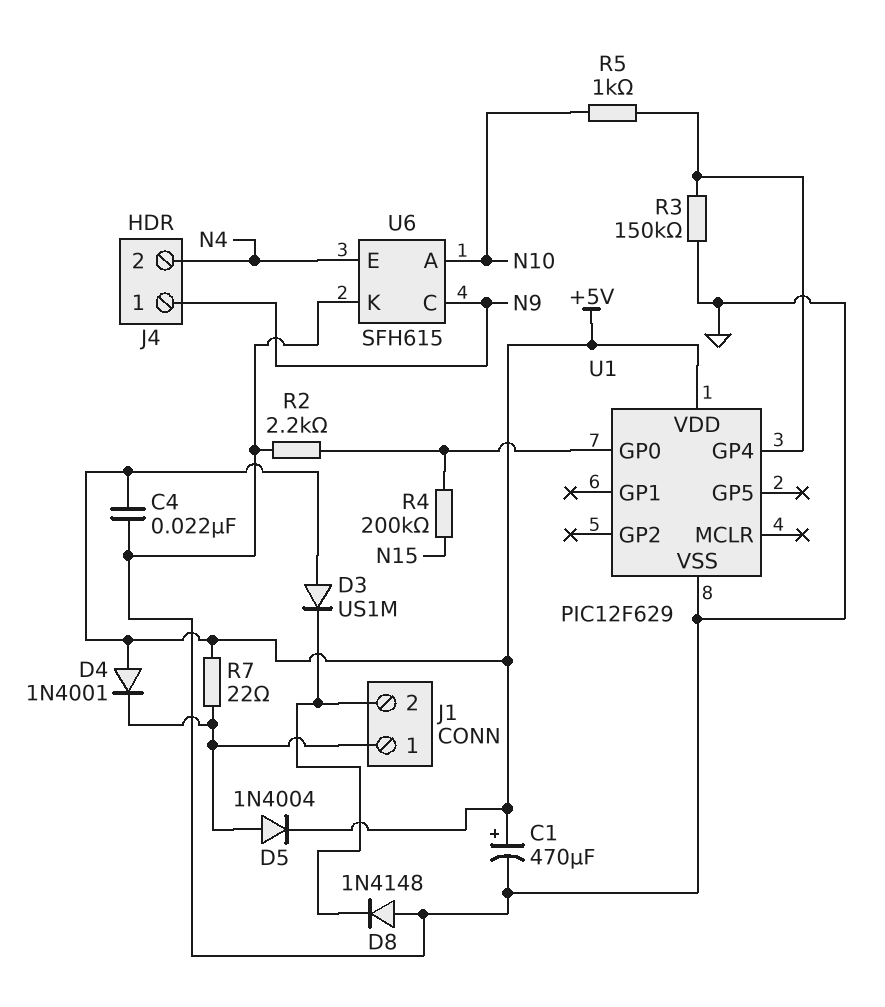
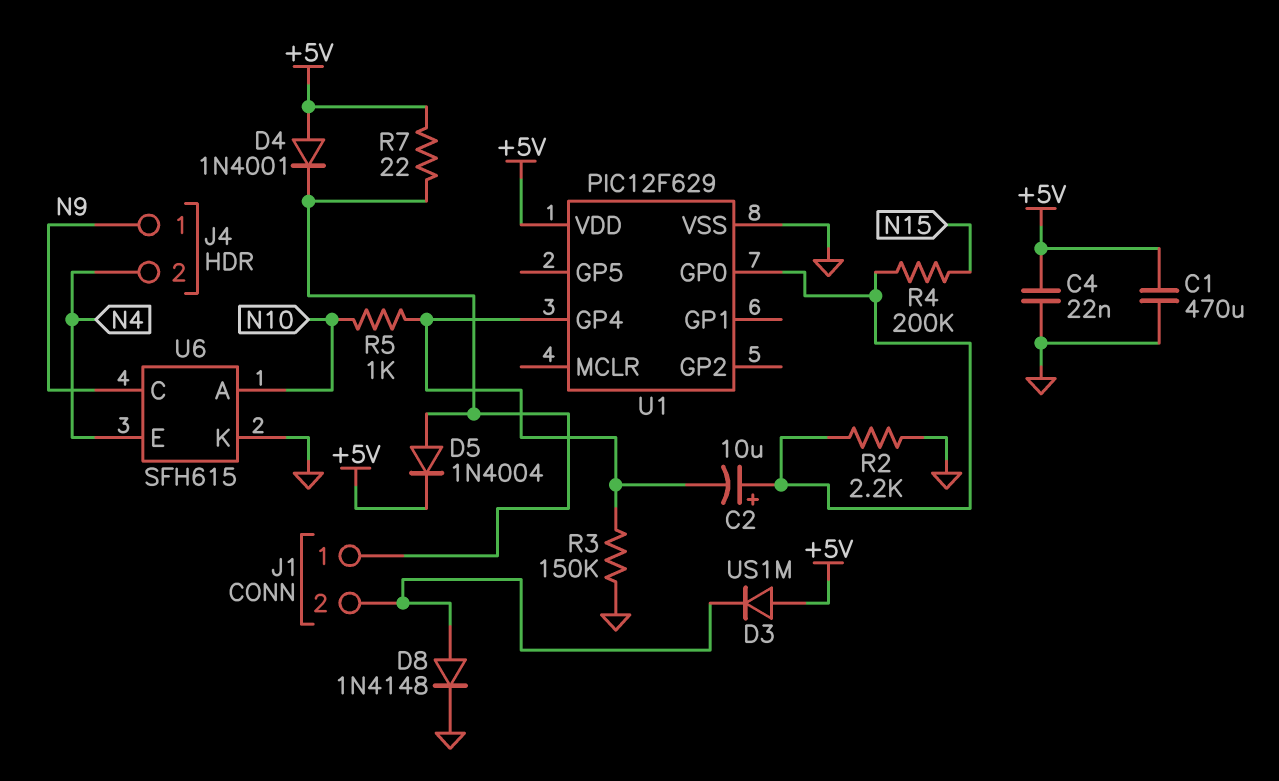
C1: 470uF (plus +5V, minus GND) -> 470uF (+5V, GND)
C2: none -> 10uF (plus U1/GP0, minus U1/GP4)
D8: diode 1N4148 (A GND, K J1/2) -> diode 1N4148 (A J1/2, K GND)

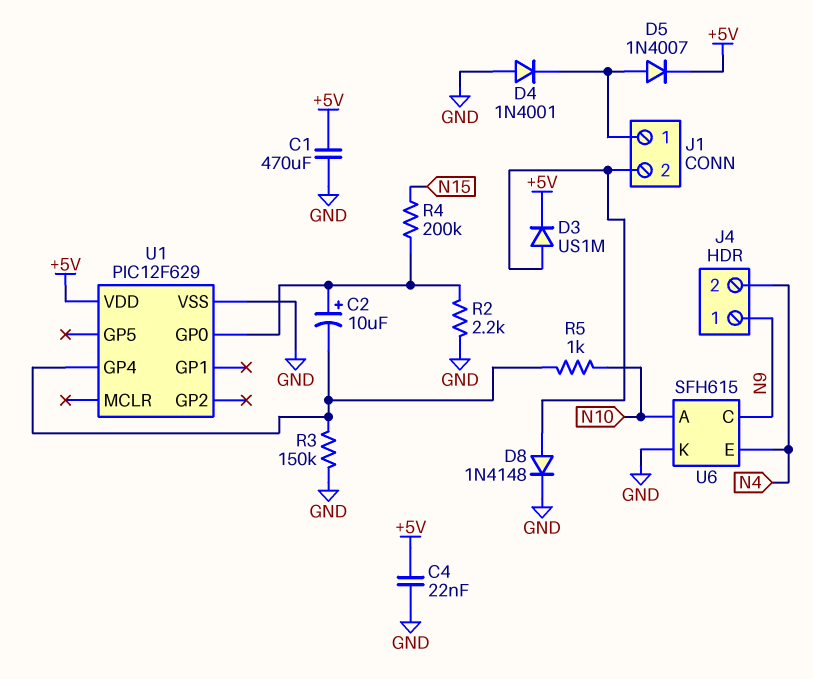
D3: diode US1M (A +5V, K J1/2) -> diode US1M (A J1/2, K +5V)
D4: diode 1N4001 (A +5V, K J1/1) -> diode 1N4001 (A GND, K J1/1)
D5: diode 1N4004 (A J1/1, K +5V) -> diode 1N4007 (A J1/1, K +5V)
R7: 22 (+5V, J1/1) -> none

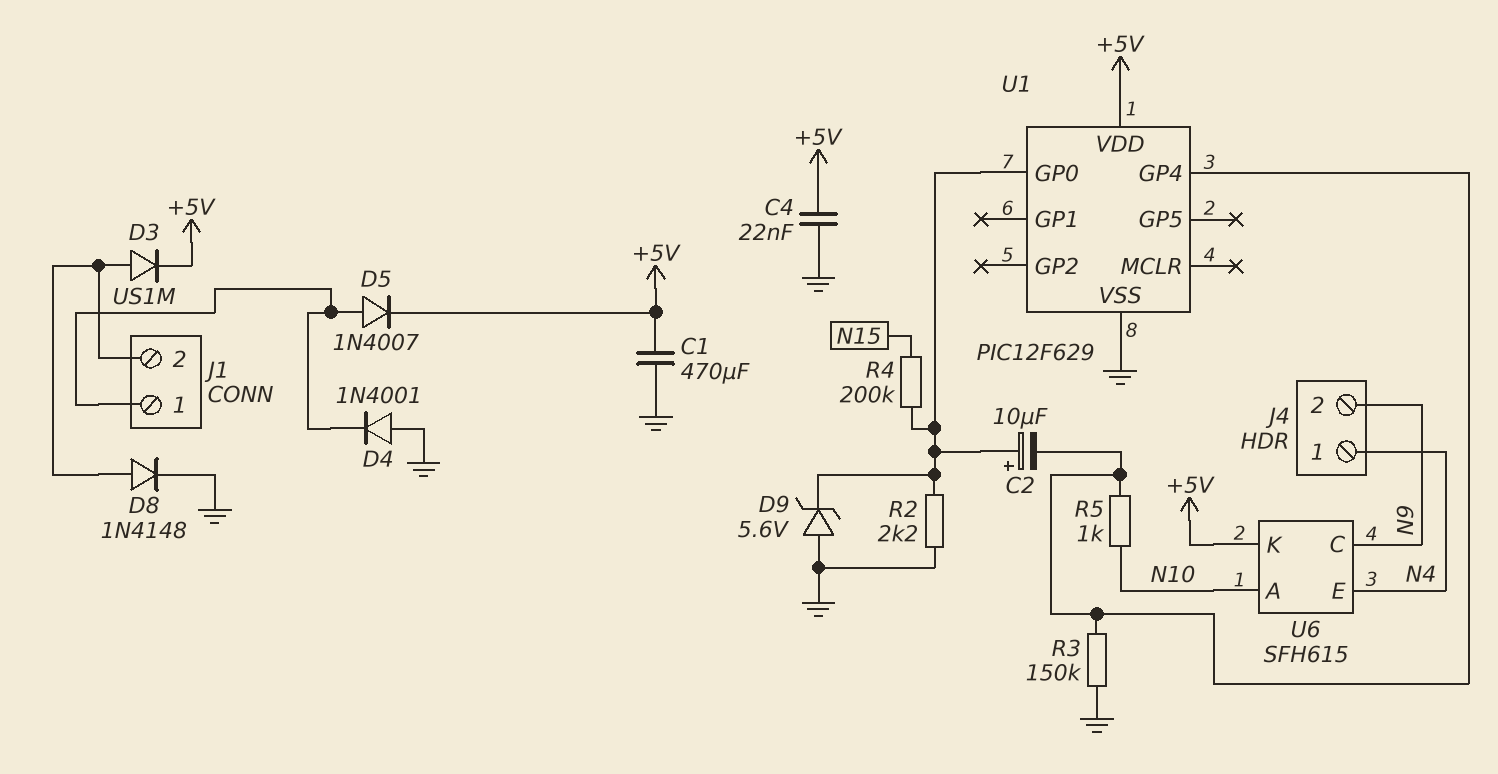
D9: none -> zener 5.6V (A GND, K U1/GP0)
J4 pin 1: N9 -> N4
J4 pin 2: N4 -> N9
U6 pin K: GND -> +5V

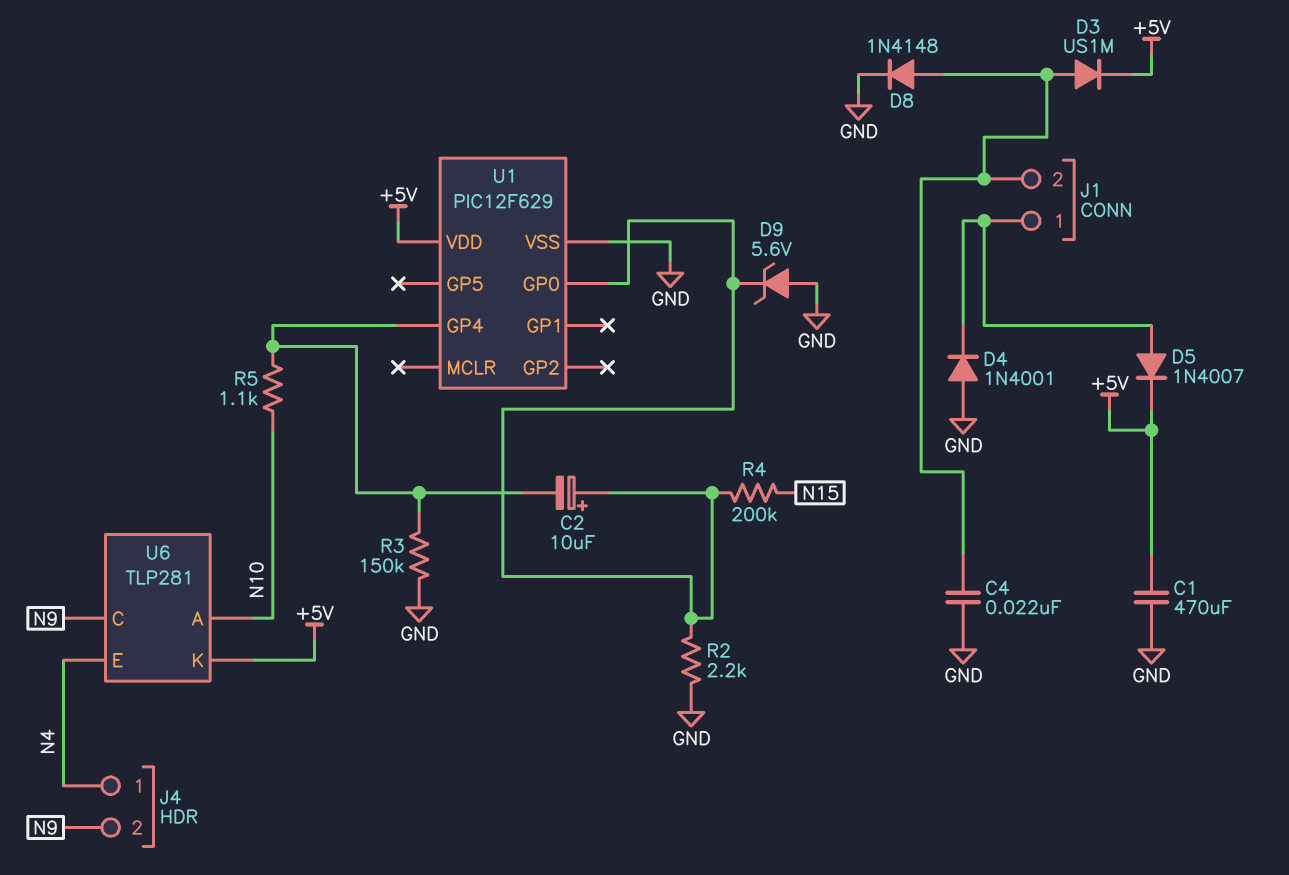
C4: 22nF (+5V, GND) -> 22nF (GND, J1/2)
R5: 1k (N10, U1/GP4) -> 1.1k (N10, U1/GP4)
U6: SFH615 -> TLP281

